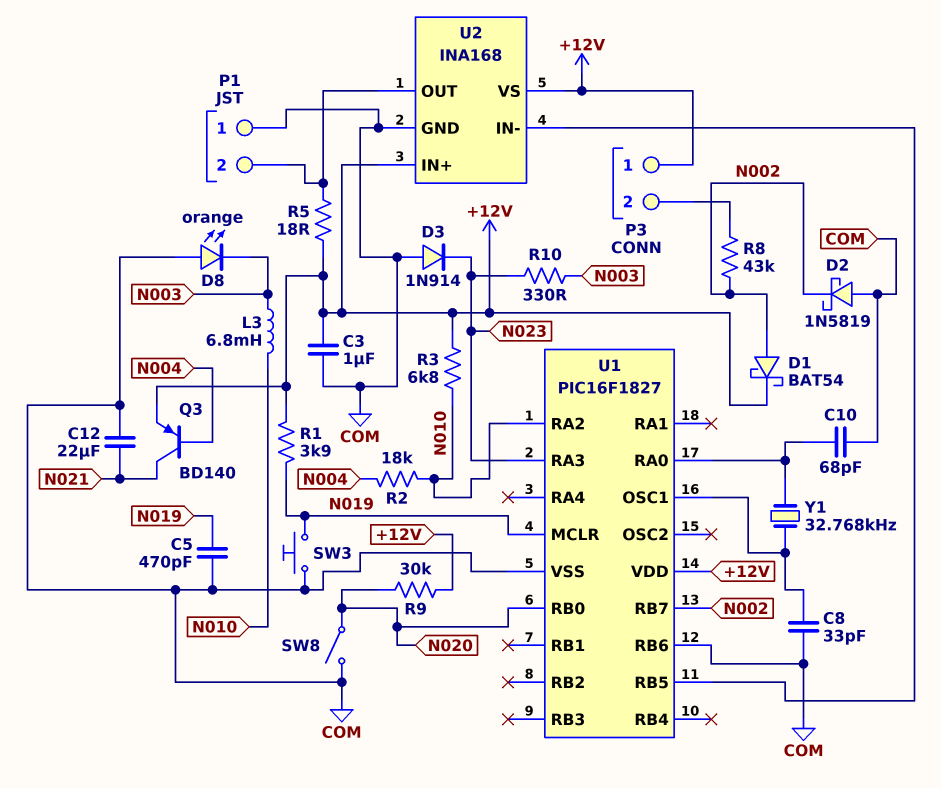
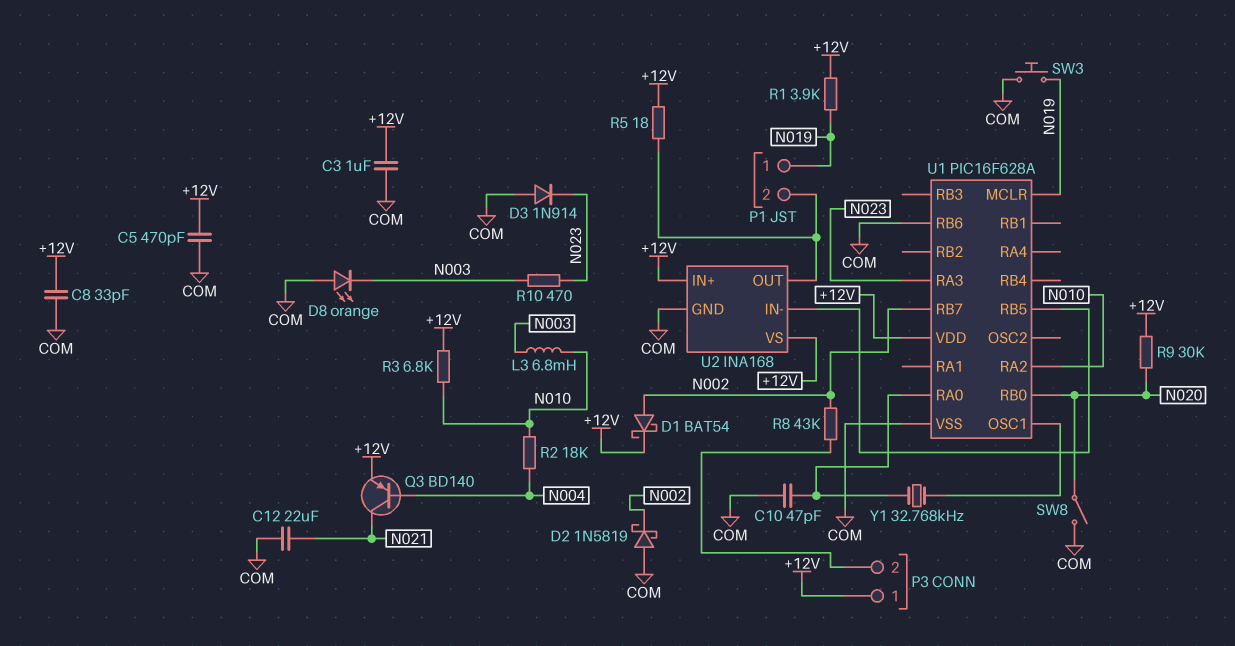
C5: 470pF (COM, N019) -> 470pF (+12V, COM)
C8: 33pF (COM, U1/OSC1) -> 33pF (+12V, COM)
C10: 68pF (COM, U1/RA0) -> 47pF (COM, U1/RA0)
P1 pin 1: COM -> N019
R10: 330 (N003, N023) -> 470 (N003, N023)
U1: PIC16F1827 -> PIC16F628A

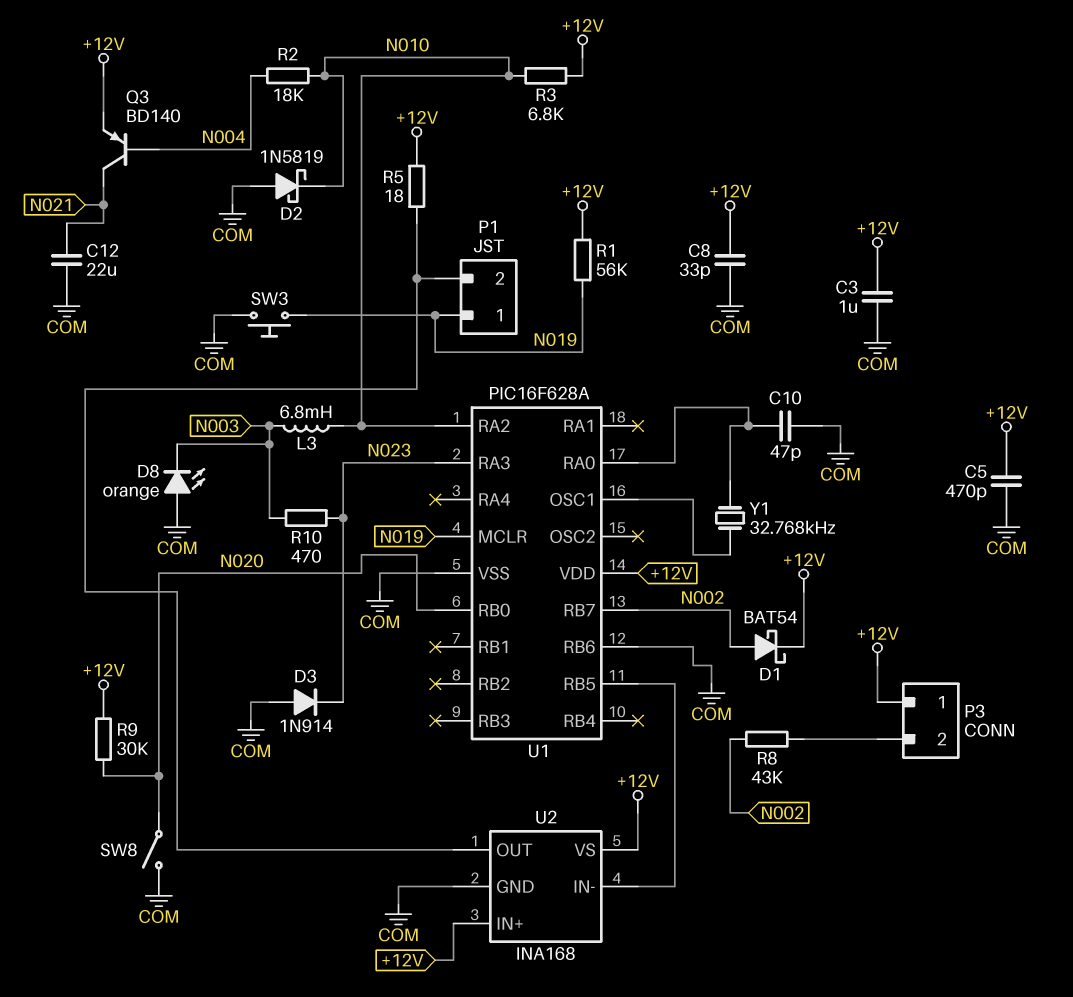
D2: schottky 1N5819 (A COM, K N002) -> schottky 1N5819 (A COM, K N010)
R1: 3.9k (+12V, N019) -> 56k (+12V, N019)

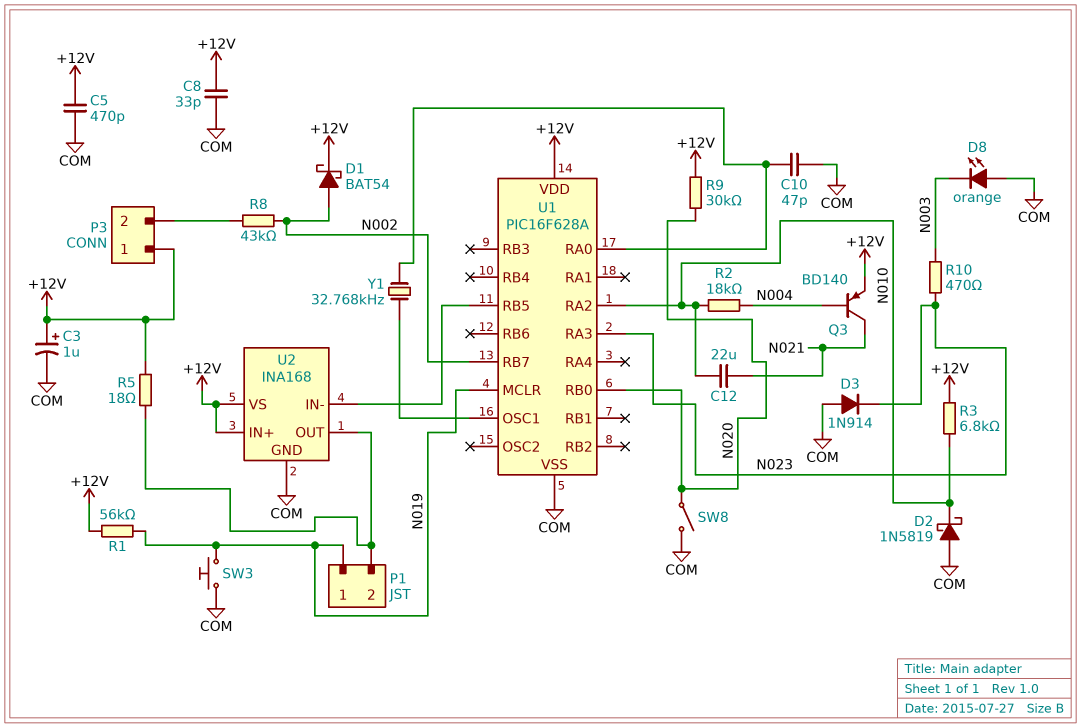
C3: 1uF (+12V, COM) -> 1uF (plus +12V, minus COM)
C12: 22uF (COM, N021) -> 22uF (N010, N021)
L3: 6.8mH (N003, N010) -> none
U1 pin RB6: COM -> none

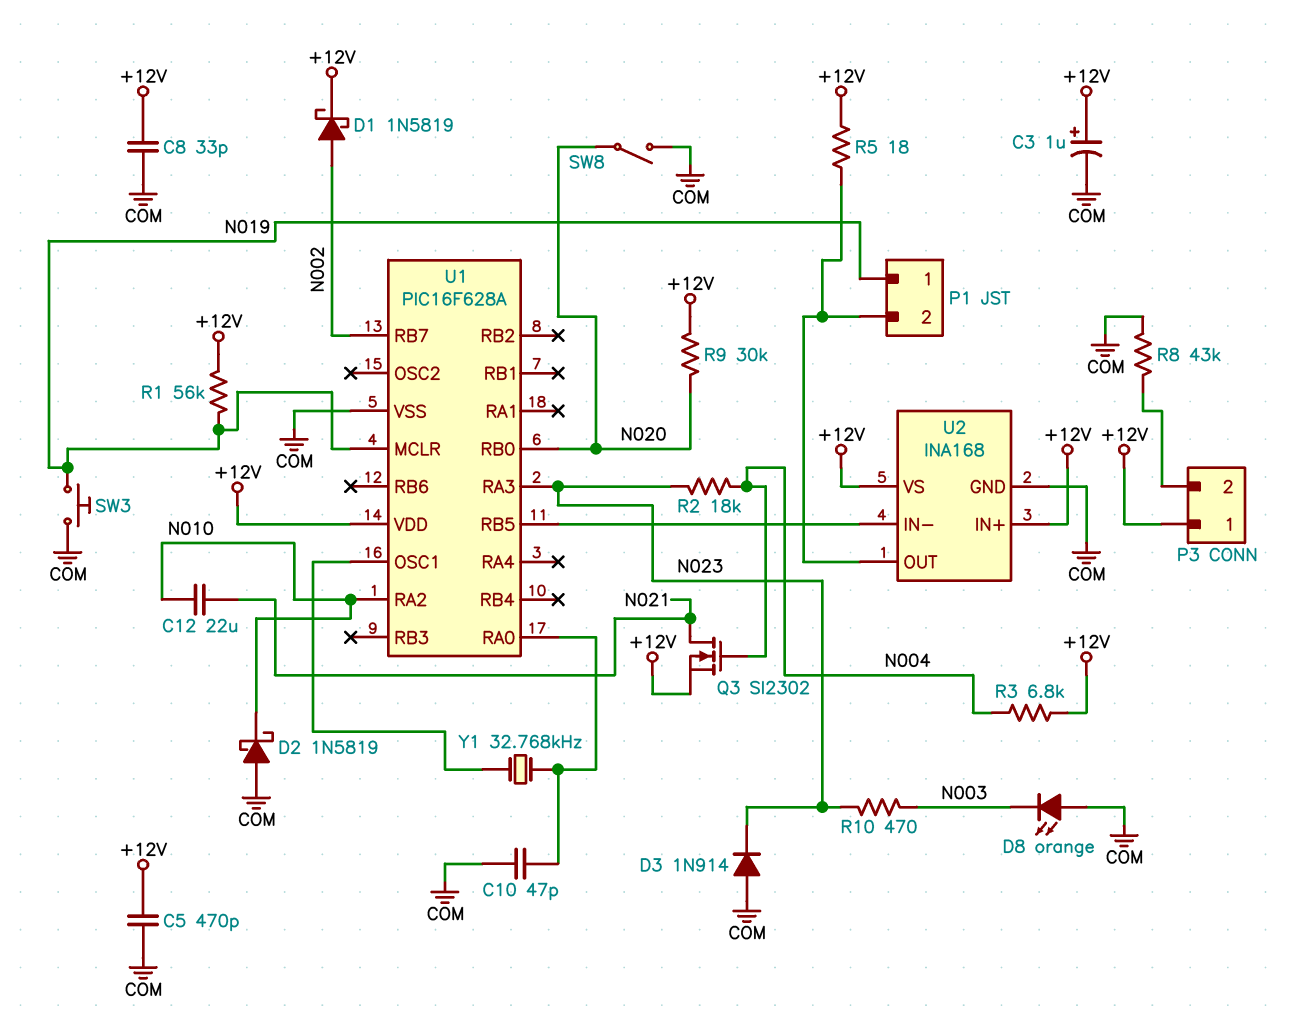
D1: schottky BAT54 (A N002, K +12V) -> schottky 1N5819 (A N002, K +12V)
Q3: PNP BD140 (B N004, C N021, E +12V) -> NMOS SI2302 (G N004, D N021, S +12V)
R2: 18k (N004, N010) -> 18k (N004, N023)
R3: 6.8k (+12V, N010) -> 6.8k (+12V, N004)
R8: 43k (N002, P3/2) -> 43k (COM, P3/2)

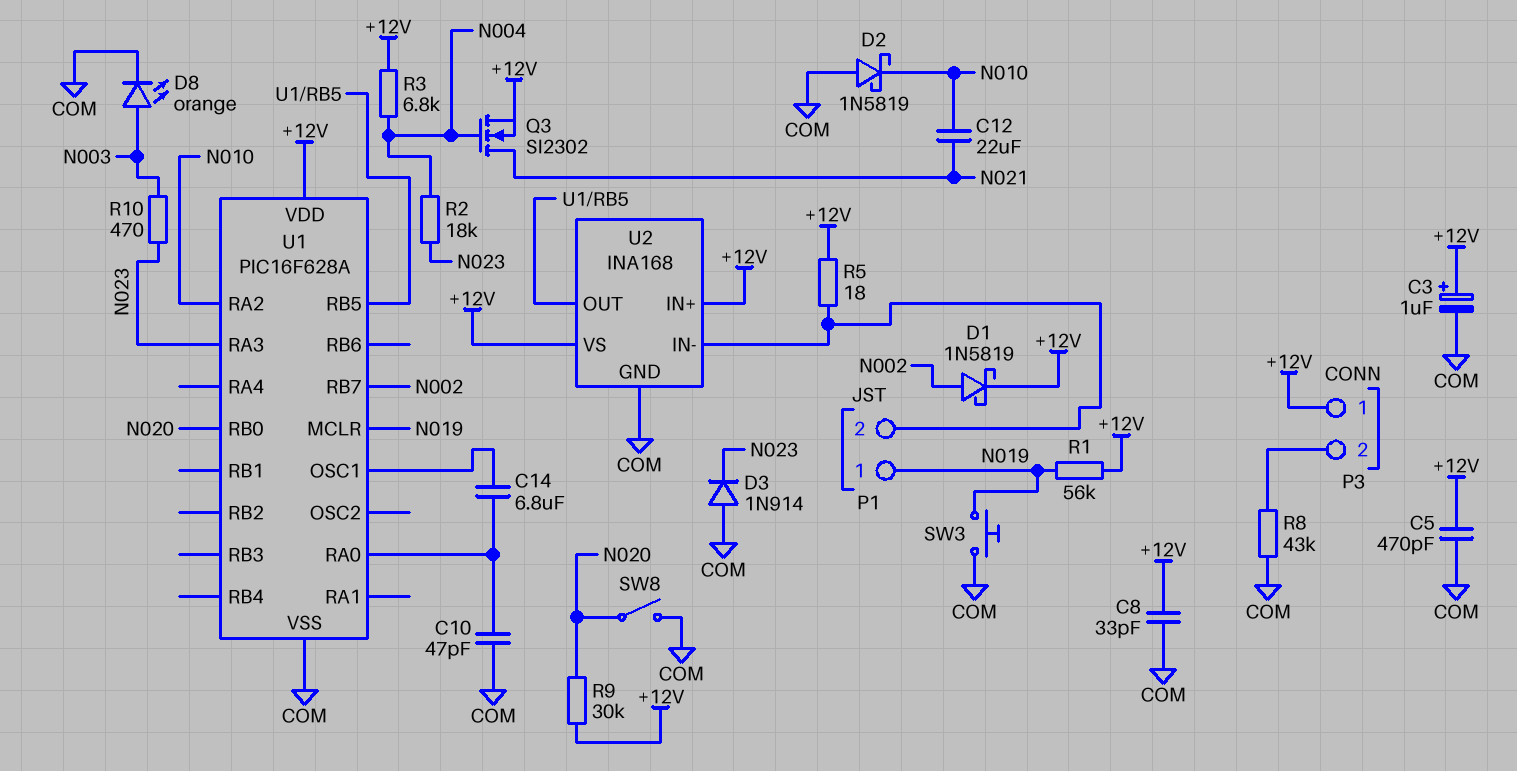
C14: none -> 6.8uF (U1/OSC1, U1/RA0)
D8: LED orange (A COM, K N003) -> LED orange (A N003, K COM)
U2 pin IN-: U1/RB5 -> P1/2
U2 pin OUT: P1/2 -> U1/RB5
Y1: 32.768kHz (U1/OSC1, U1/RA0) -> none

